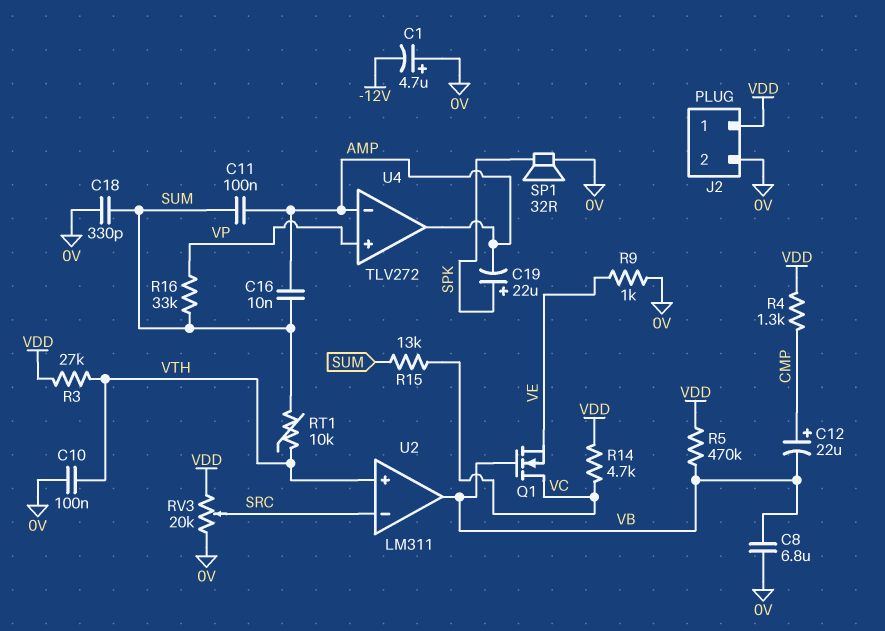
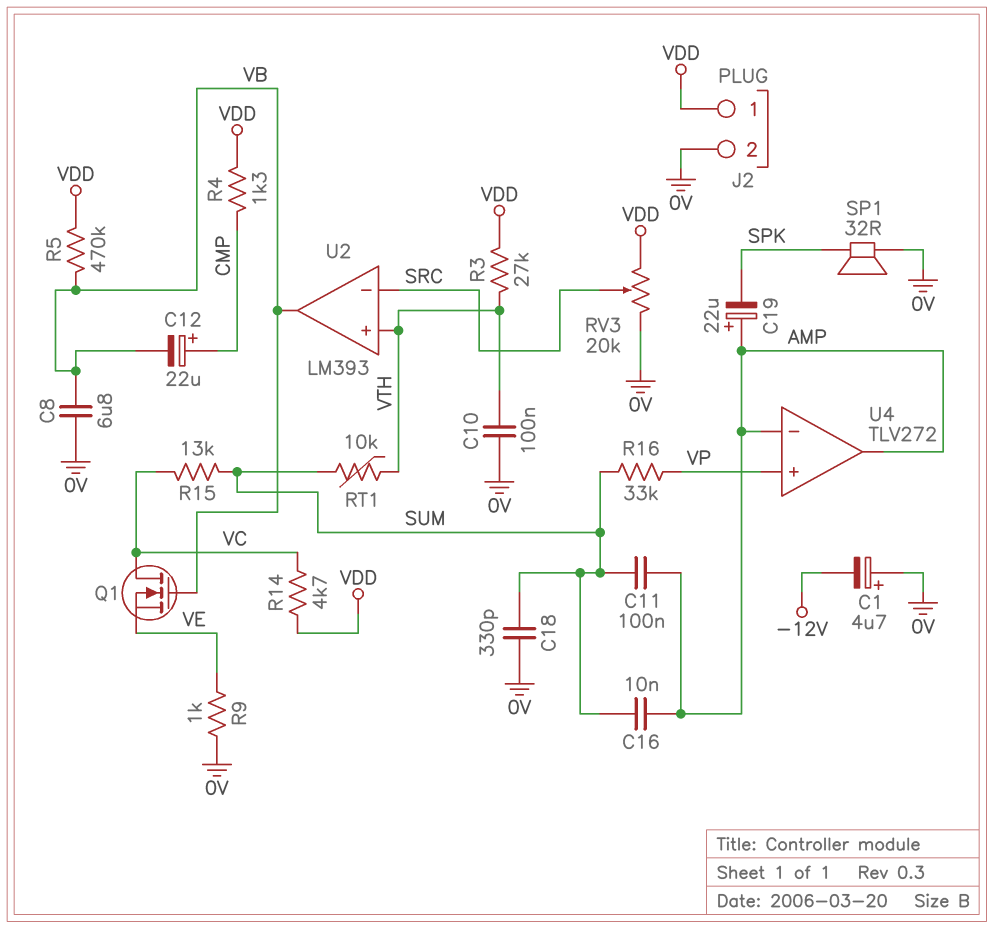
C19: 22uF (plus SPK, minus AMP) -> 22uF (plus AMP, minus SPK)
U2: LM311 -> LM393

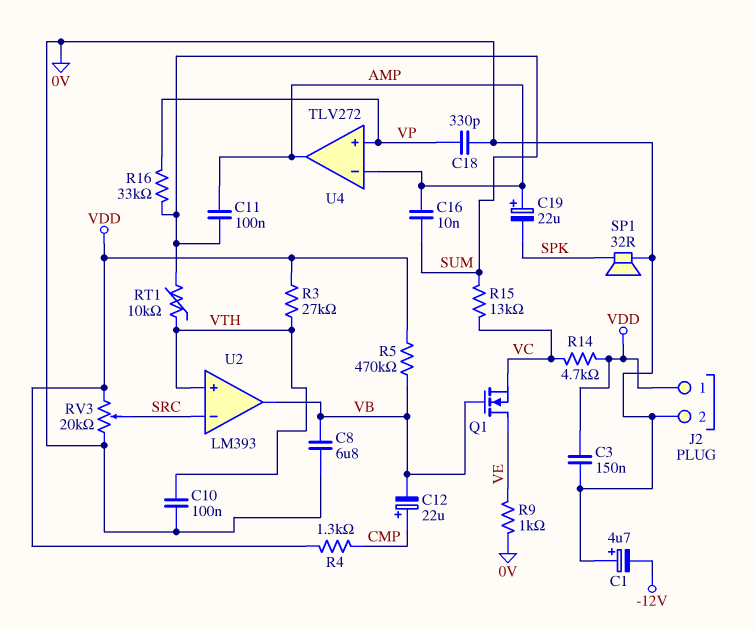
C3: none -> 150nF (0V, VDD)
C18: 330pF (0V, SUM) -> 330pF (0V, VP)
Q1: NMOS (G VB, D VC, S VE) -> NMOS (G VB, D VE, S VC)

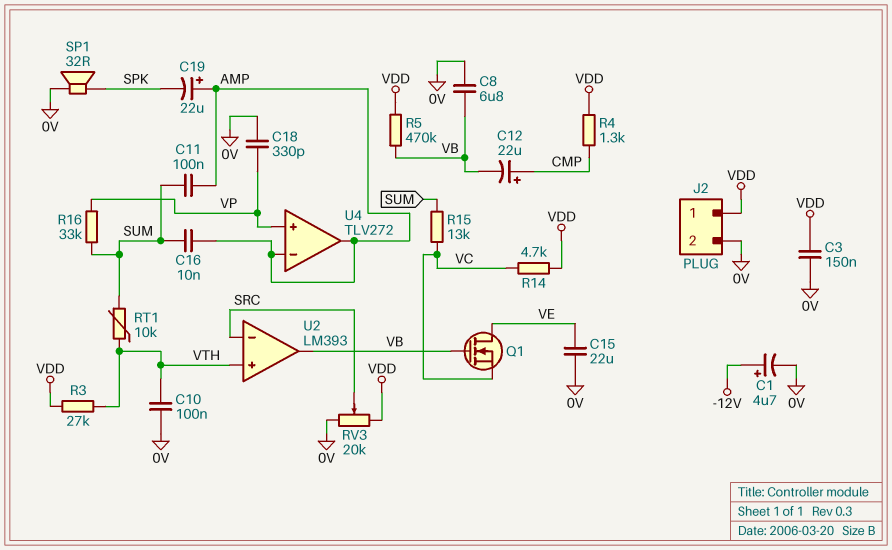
C1: 4.7uF (plus 0V, minus -12V) -> 4.7uF (plus -12V, minus 0V)
C15: none -> 22uF (0V, VE)
R9: 1k (0V, VE) -> none

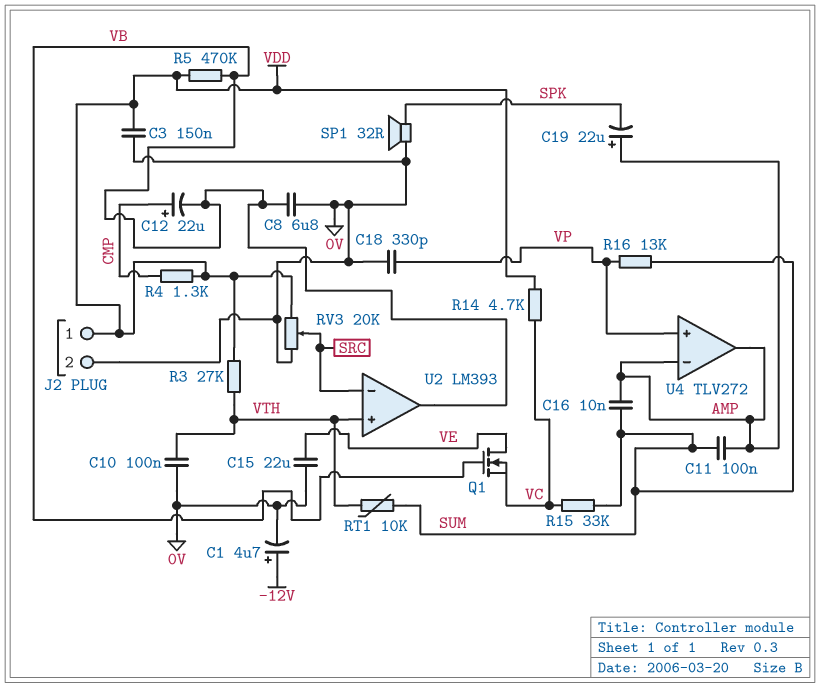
R15: 13k (SUM, VC) -> 33k (SUM, VC)
R16: 33k (SUM, VP) -> 13k (SUM, VP)

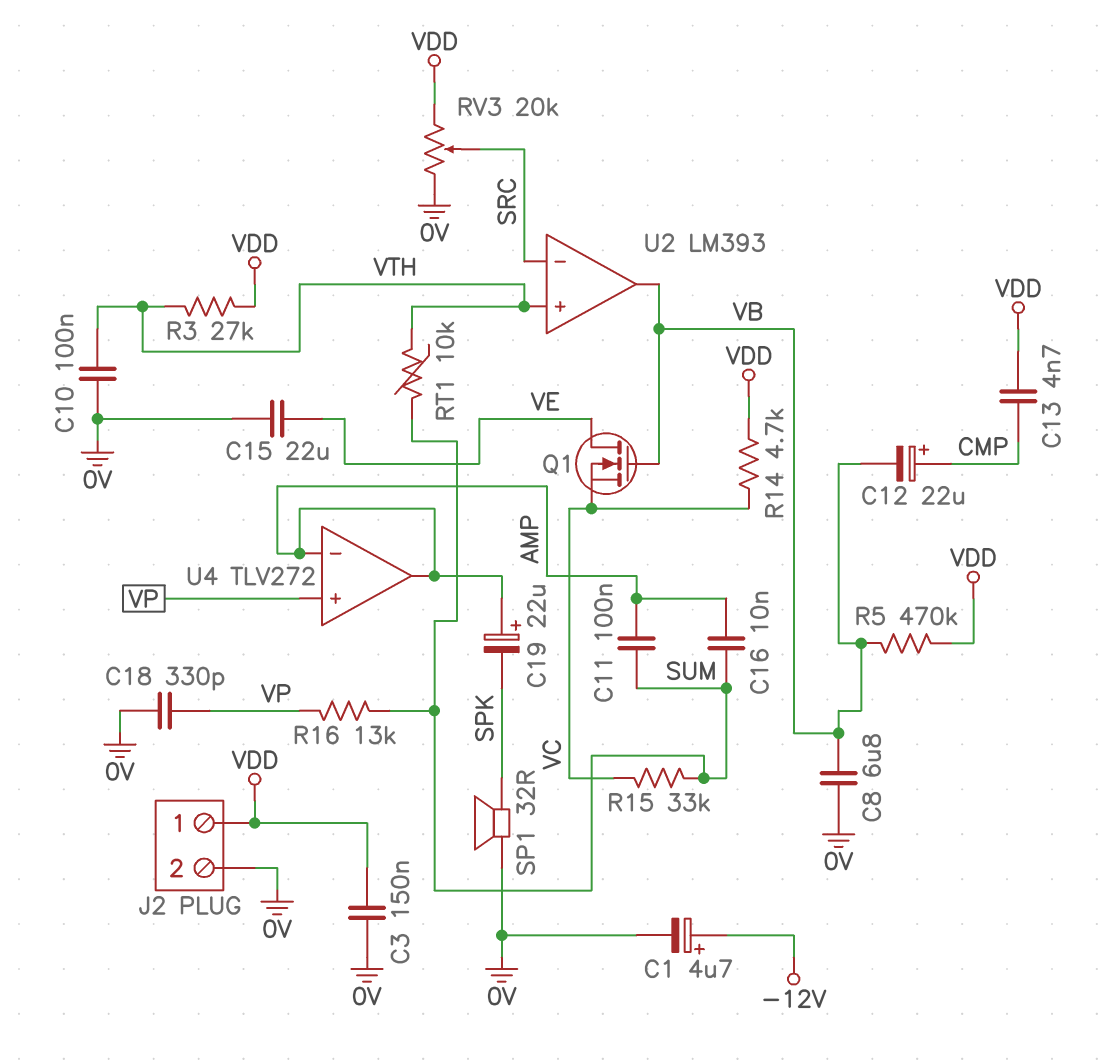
C13: none -> 4.7nF (CMP, VDD)
R4: 1.3k (CMP, VDD) -> none

